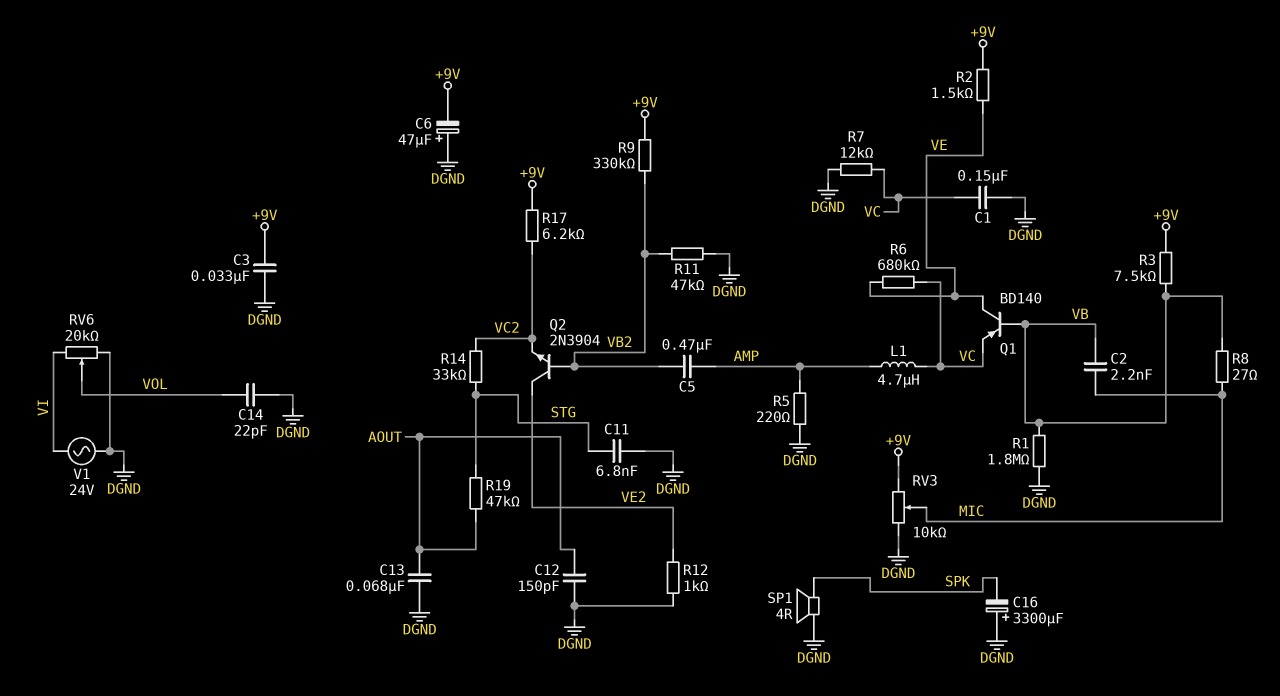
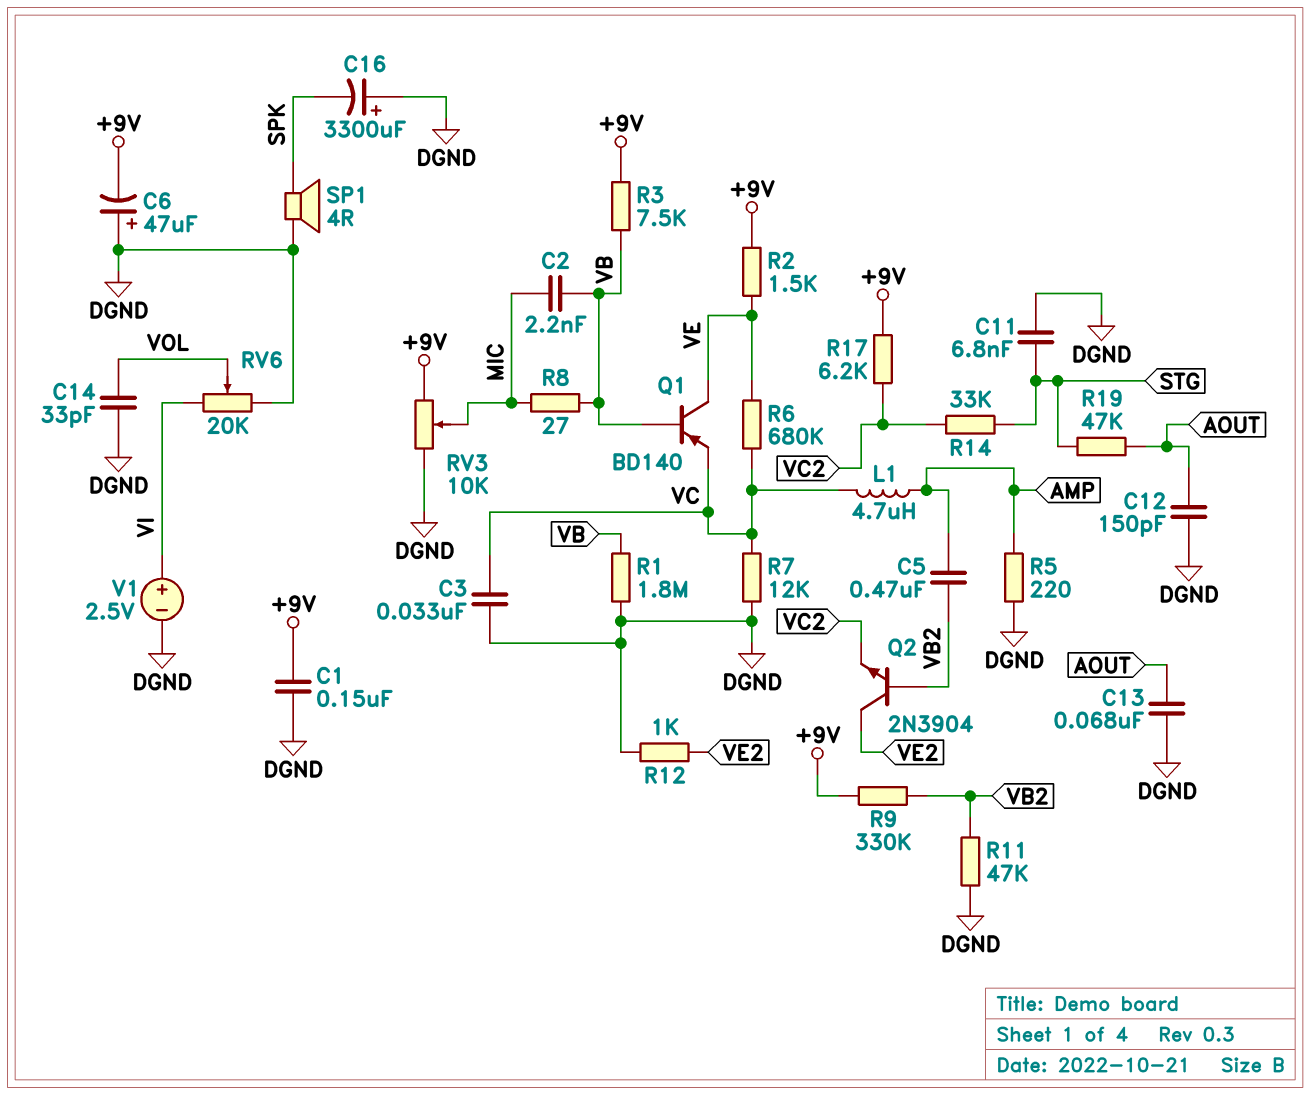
C1: 150nF (DGND, VC) -> 150nF (+9V, DGND)
C3: 33nF (+9V, DGND) -> 33nF (DGND, VC)
C14: 22pF (DGND, VOL) -> 33pF (DGND, VOL)
V1: AC 24V (DGND, VI) -> 2.5V (plus VI, minus DGND)

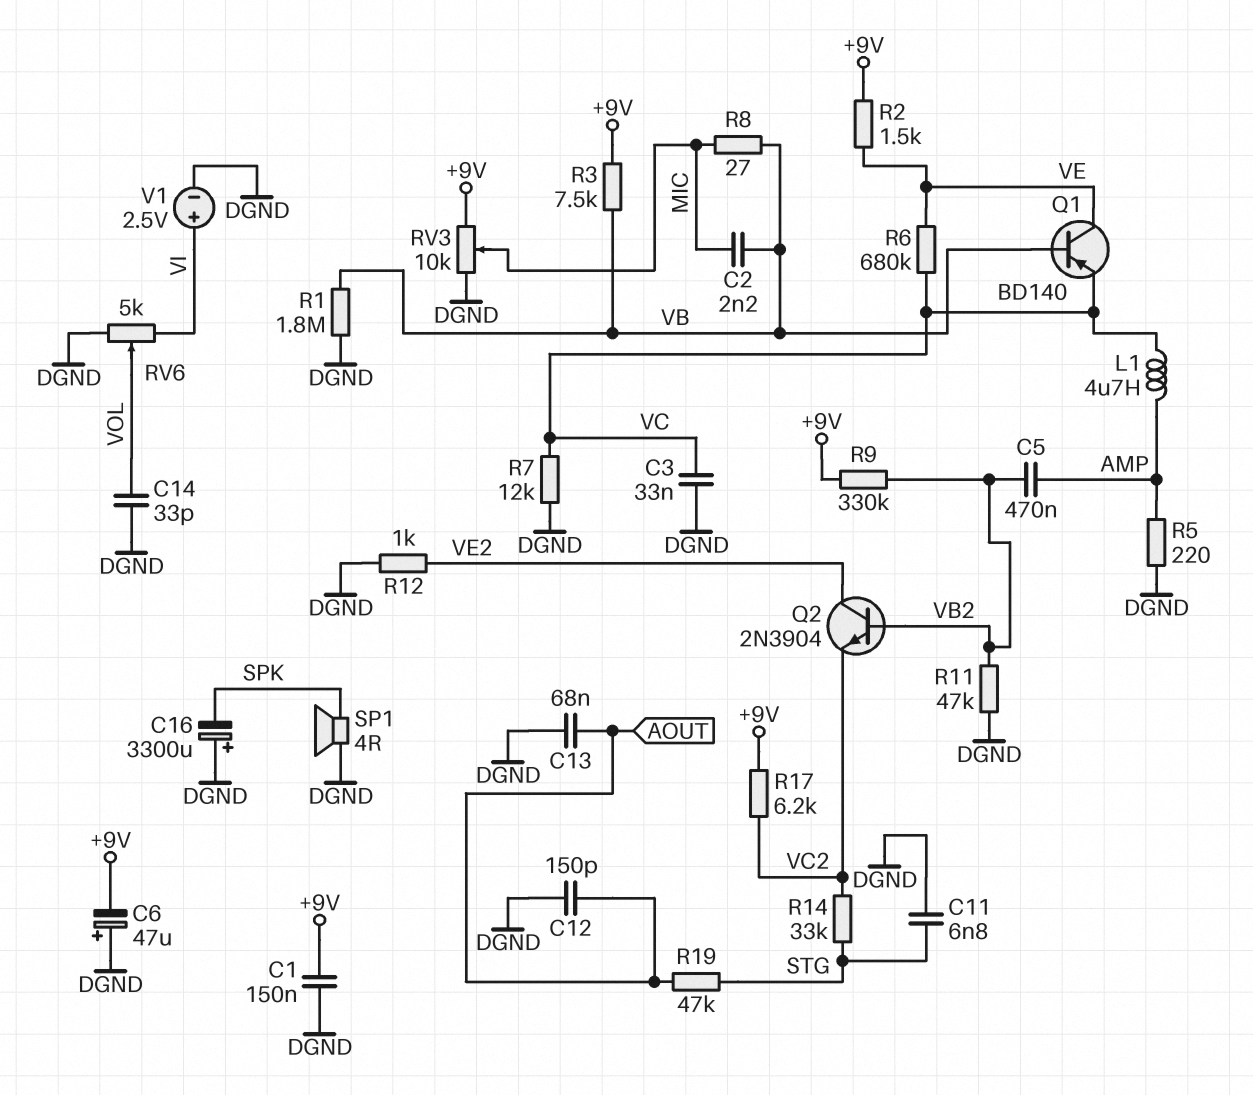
RV6: 20k (DGND, VI, wiper VOL) -> 5k (DGND, VI, wiper VOL)

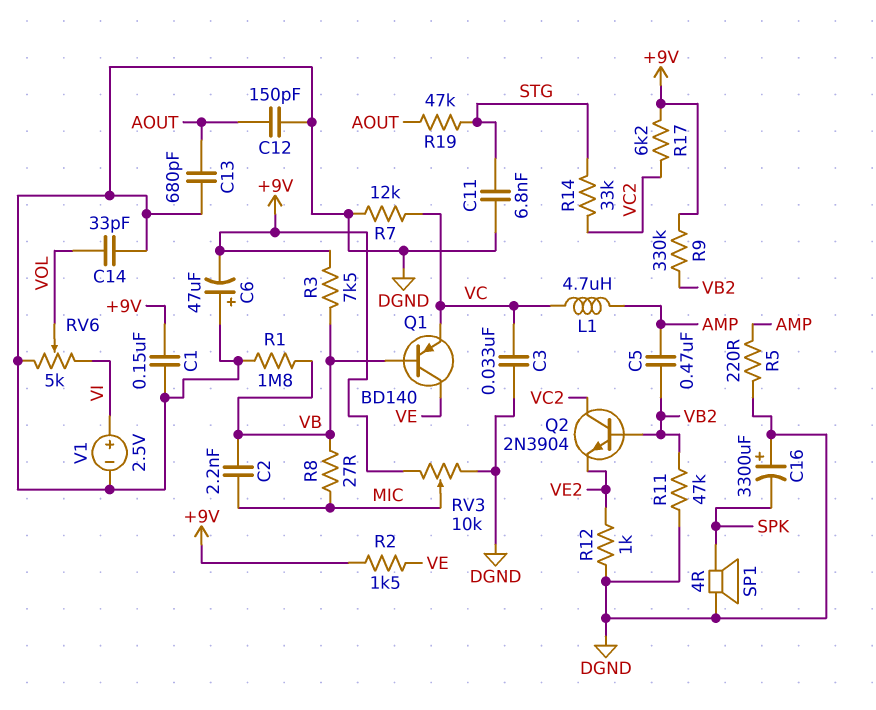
C13: 68nF (AOUT, DGND) -> 680pF (AOUT, DGND)
Q2: NPN 2N3904 (B VB2, C VE2, E VC2) -> NPN 2N3904 (B VB2, C VC2, E VE2)
R6: 680k (VC, VE) -> none

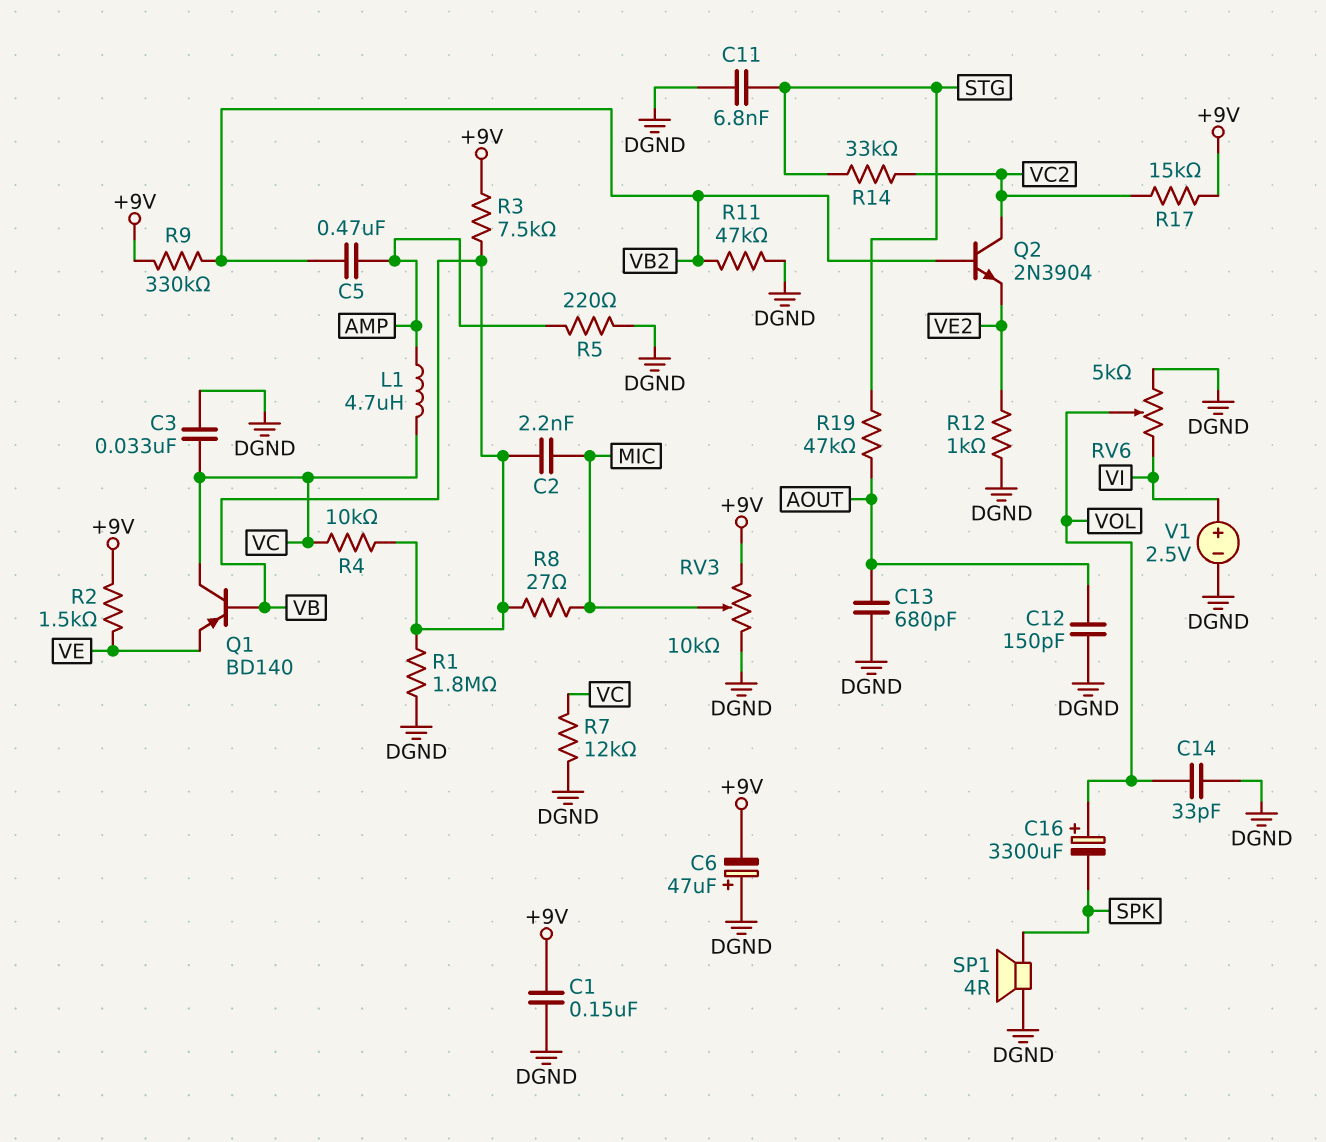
C16: 3300uF (plus DGND, minus SPK) -> 3300uF (plus VOL, minus SPK)
Q1: PNP BD140 (B VB, C VE, E VC) -> PNP BD140 (B VB, C VC, E VE)
R4: none -> 10k (VB, VC)
R17: 6.2k (+9V, VC2) -> 15k (+9V, VC2)

